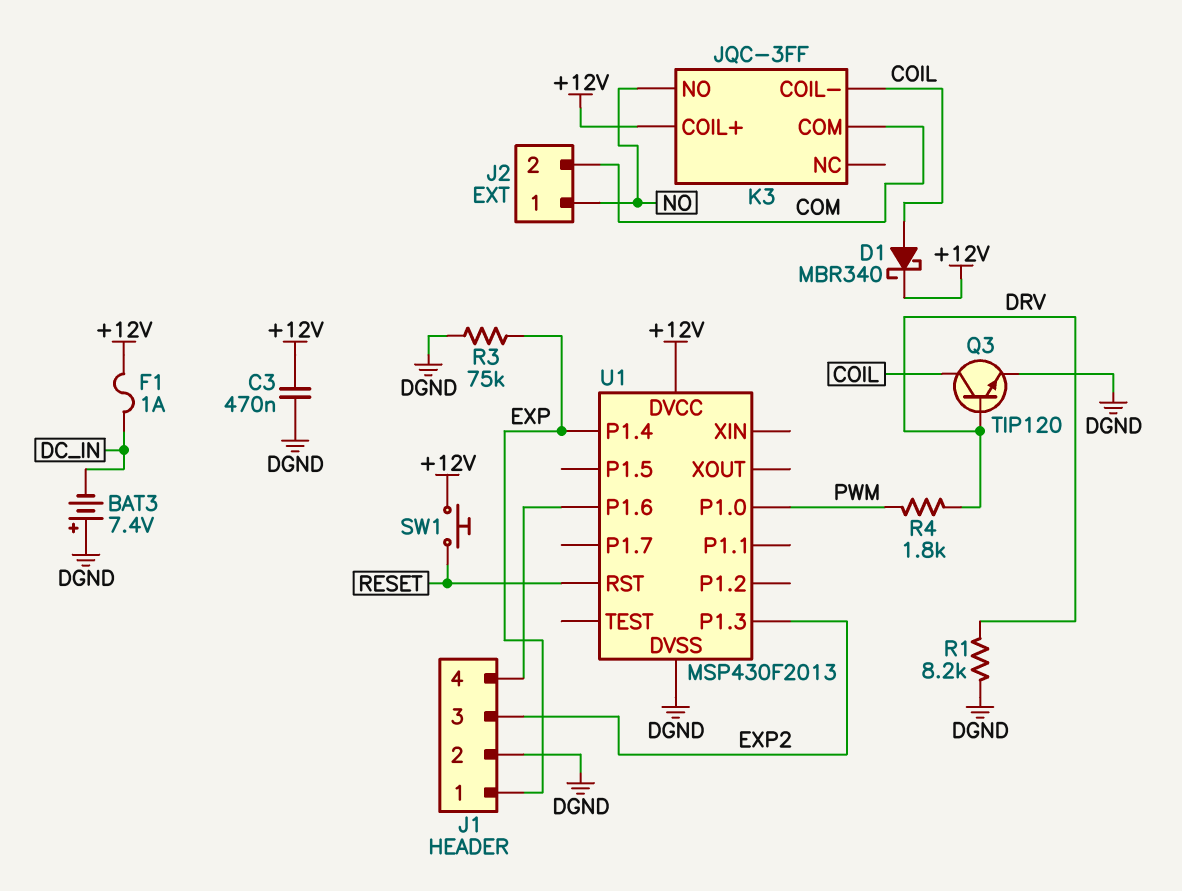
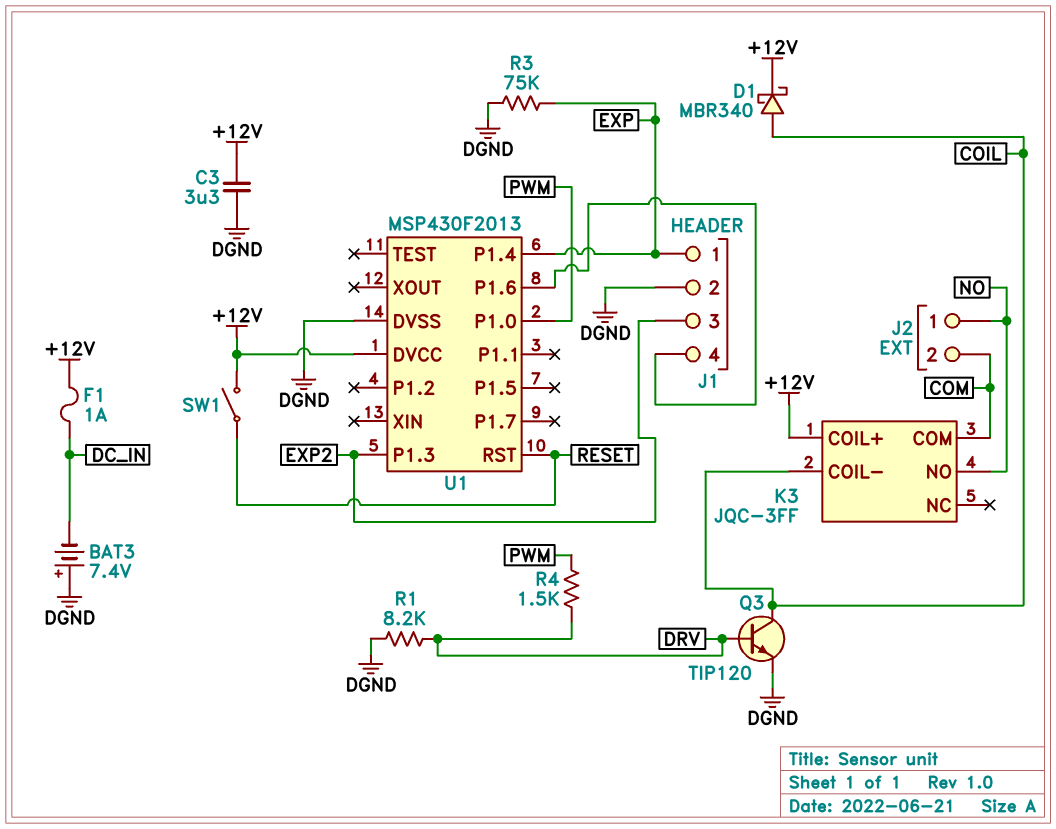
C3: 470nF (+12V, DGND) -> 3.3uF (+12V, DGND)
R4: 1.8k (DRV, PWM) -> 1.5k (DRV, PWM)
SW1: button (+12V, RESET) -> switch (+12V, RESET)

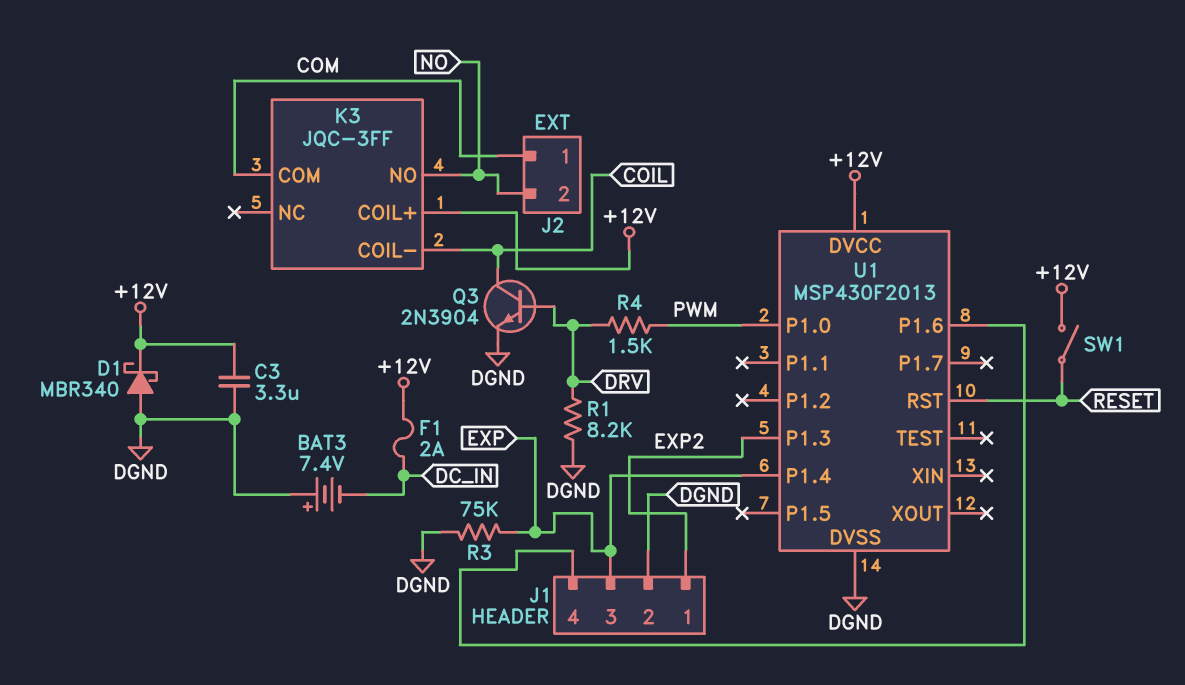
D1: schottky MBR340 (A COIL, K +12V) -> schottky MBR340 (A DGND, K +12V)
F1: 1A (+12V, DC_IN) -> 2A (+12V, DC_IN)
J1 pin 1: EXP -> EXP2
J1 pin 3: EXP2 -> EXP
J2 pin 1: NO -> COM
J2 pin 2: COM -> NO
Q3: NPN TIP120 (B DRV, C COIL, E DGND) -> NPN 2N3904 (B DRV, C COIL, E DGND)

